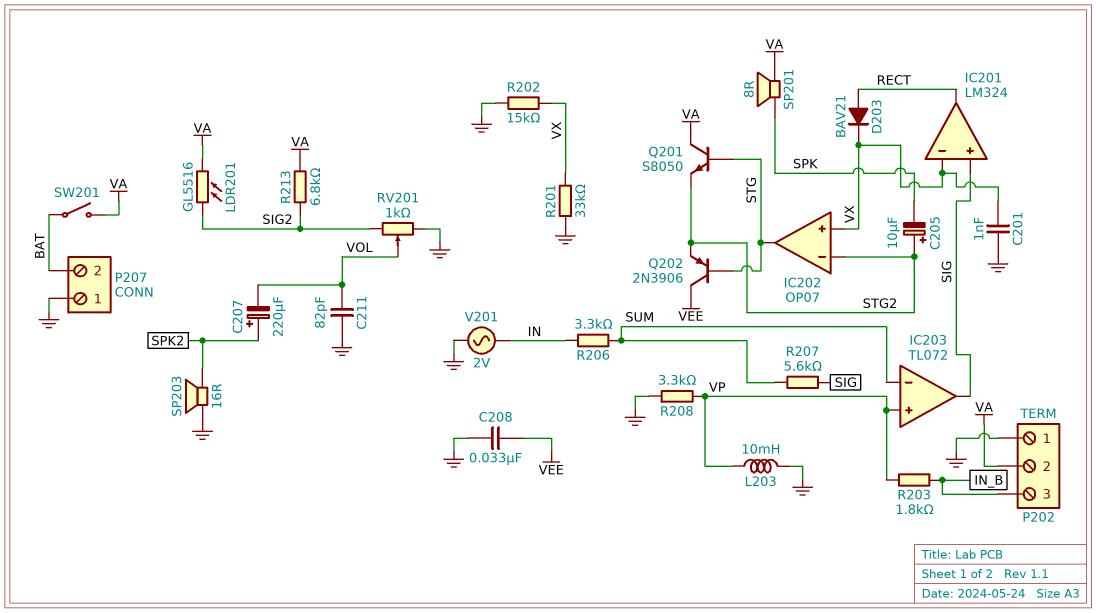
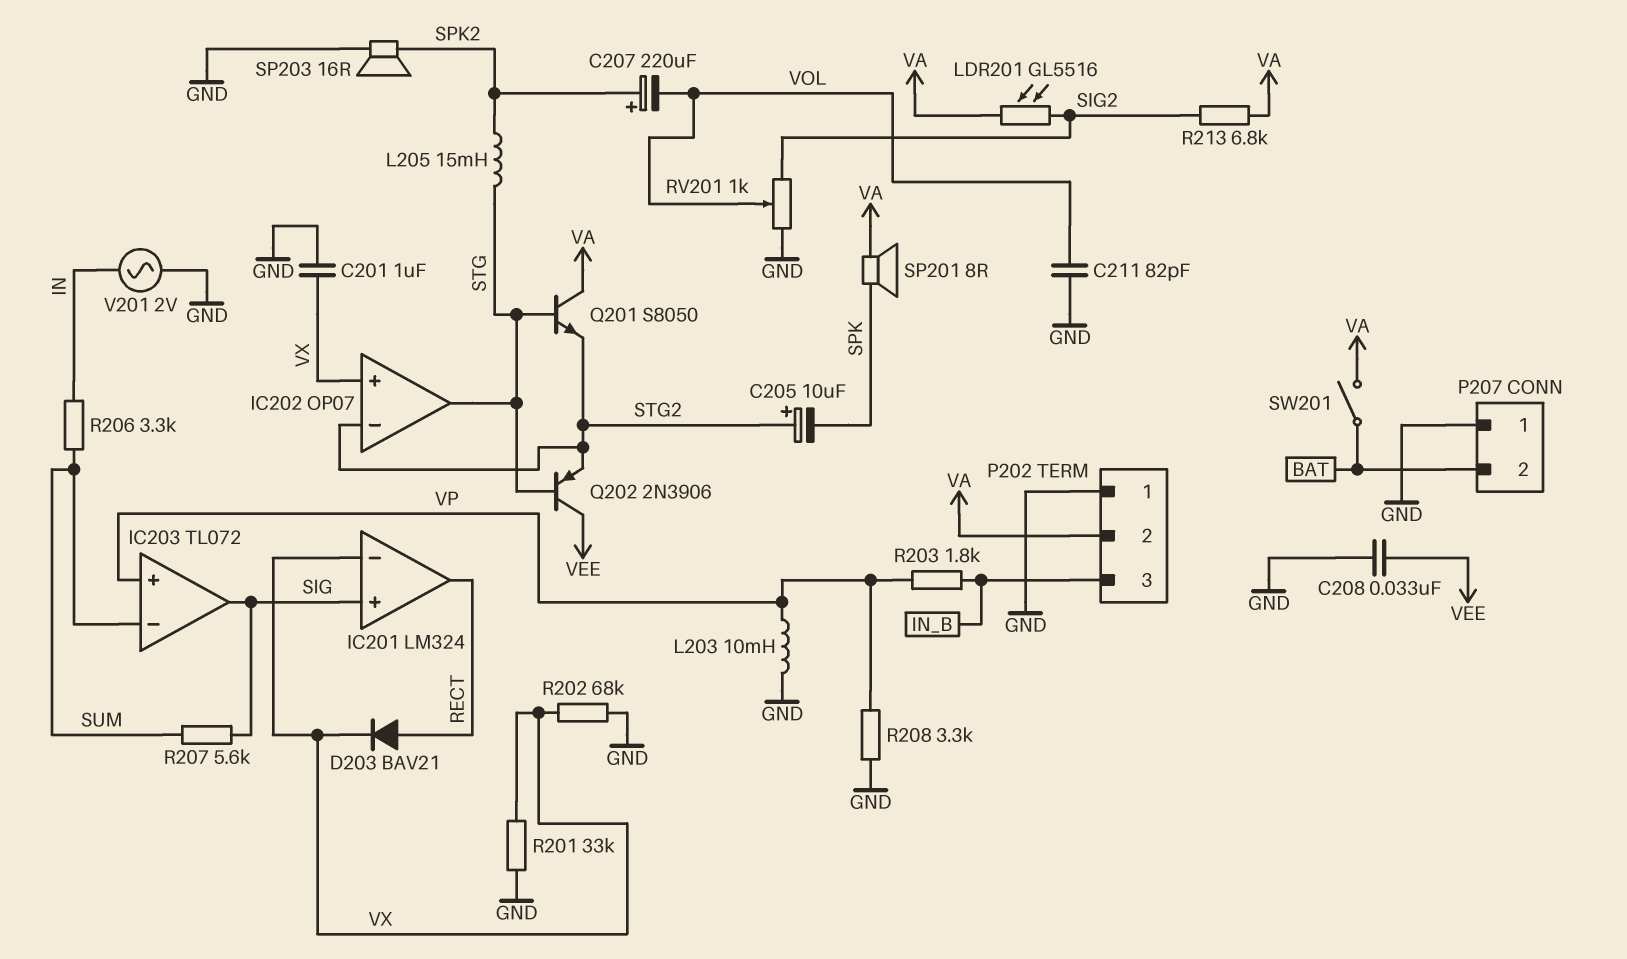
C201: 1nF (GND, VX) -> 1uF (GND, VX)
L205: none -> 15mH (SPK2, STG)
R202: 15k (GND, VX) -> 68k (GND, VX)

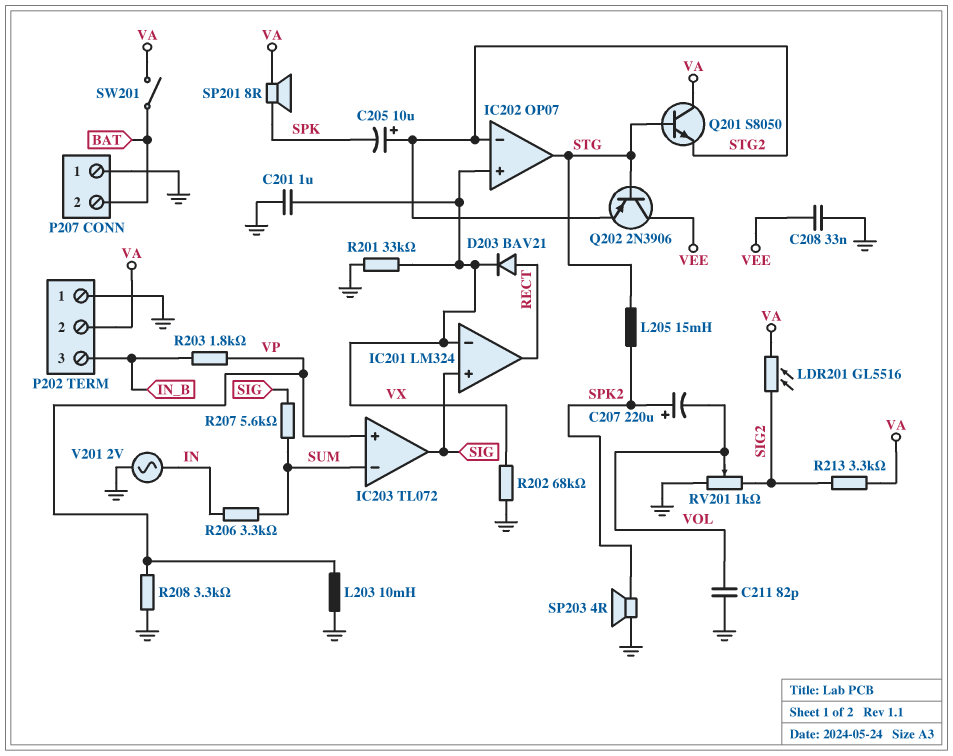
R213: 6.8k (SIG2, VA) -> 3.3k (SIG2, VA)
SP203: speaker 16R (GND, SPK2) -> speaker 4R (GND, SPK2)

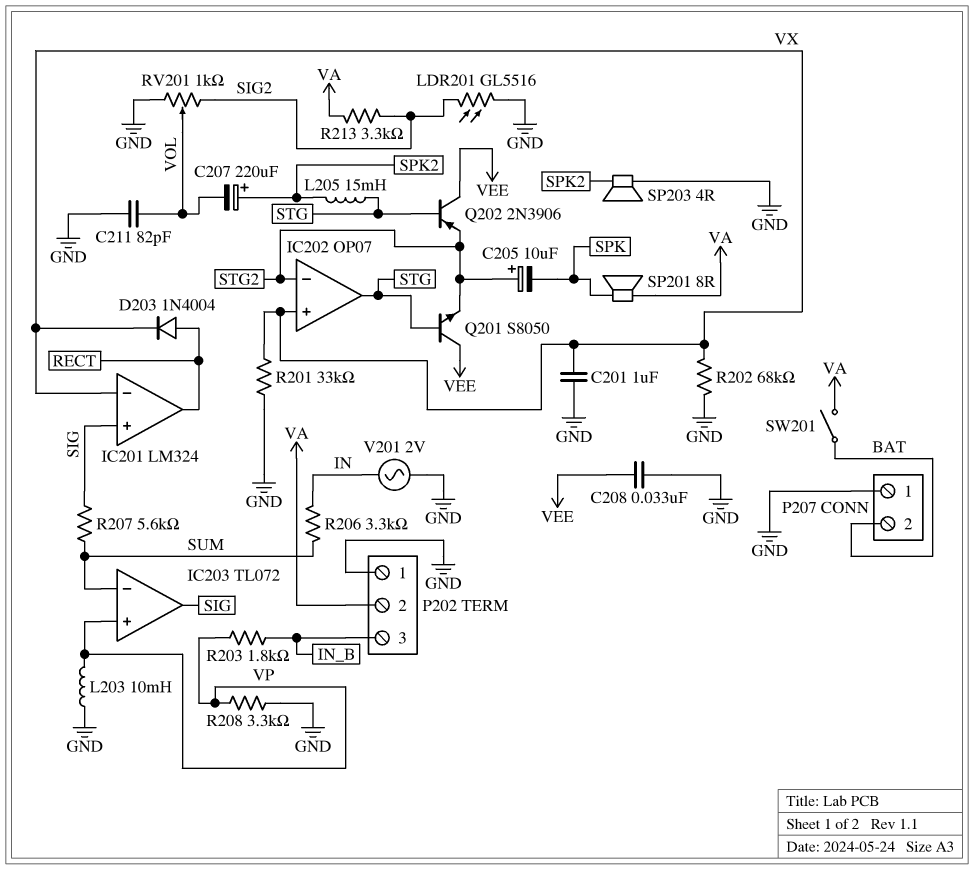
D203: diode BAV21 (A RECT, K VX) -> diode 1N4004 (A RECT, K VX)
LDR201: GL5516 (SIG2, VA) -> GL5516 (GND, SIG2)
Q201: NPN S8050 (B STG, C VA, E STG2) -> NPN S8050 (B STG, C VEE, E STG2)

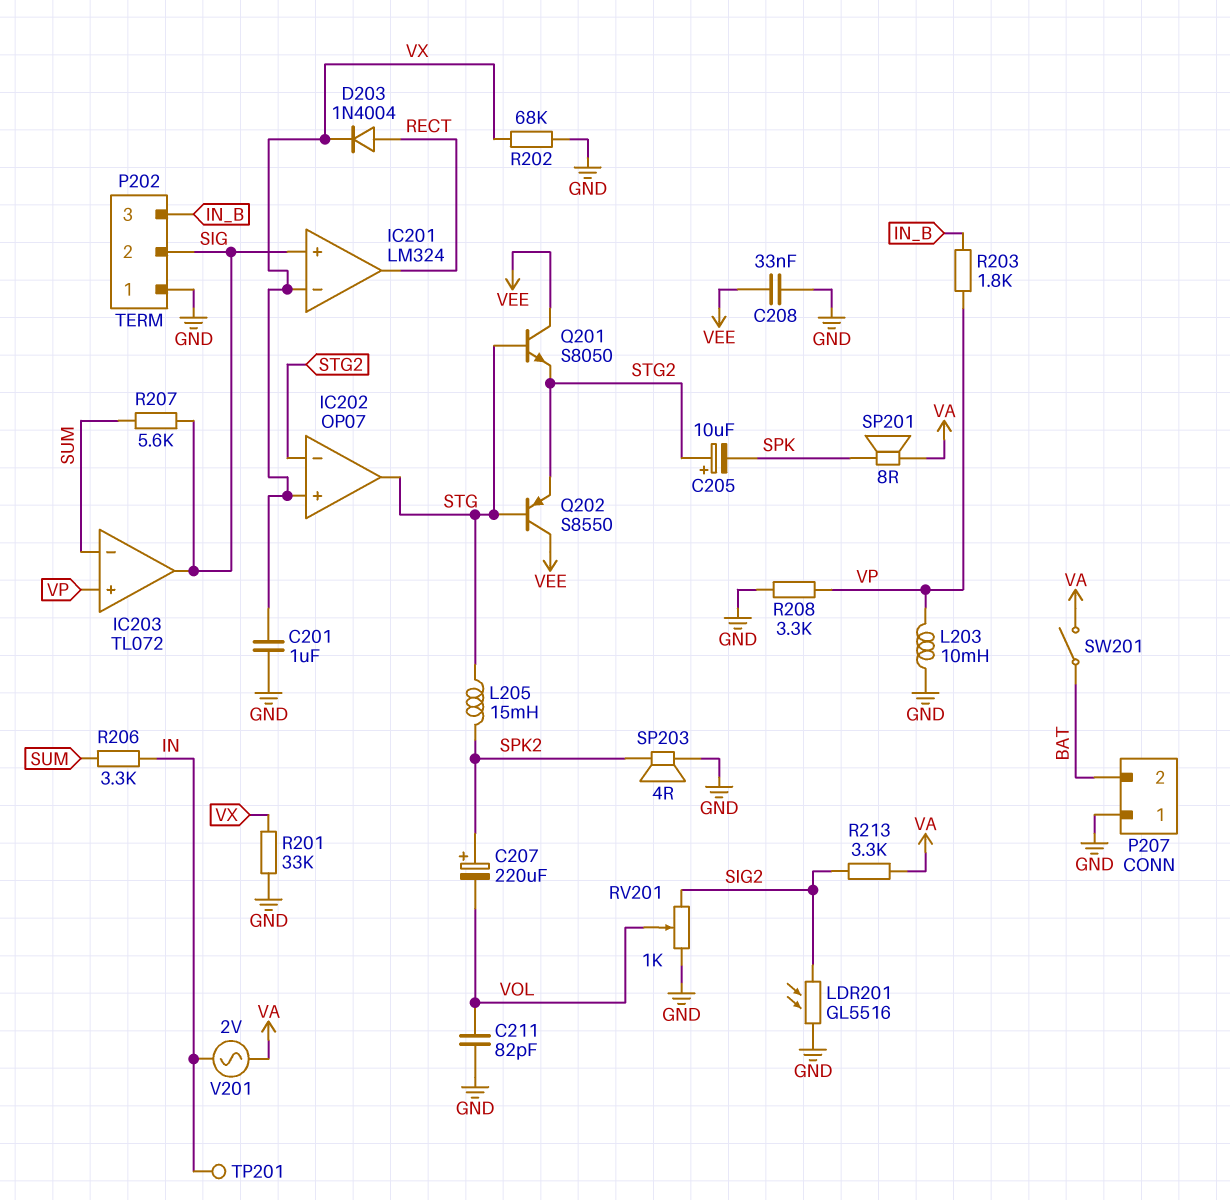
P202 pin 2: VA -> SIG
Q202: PNP 2N3906 (B STG, C VEE, E STG2) -> PNP S8550 (B STG, C VEE, E STG2)
TP201: none -> test point (IN)
V201: AC 2V (GND, IN) -> AC 2V (IN, VA)

